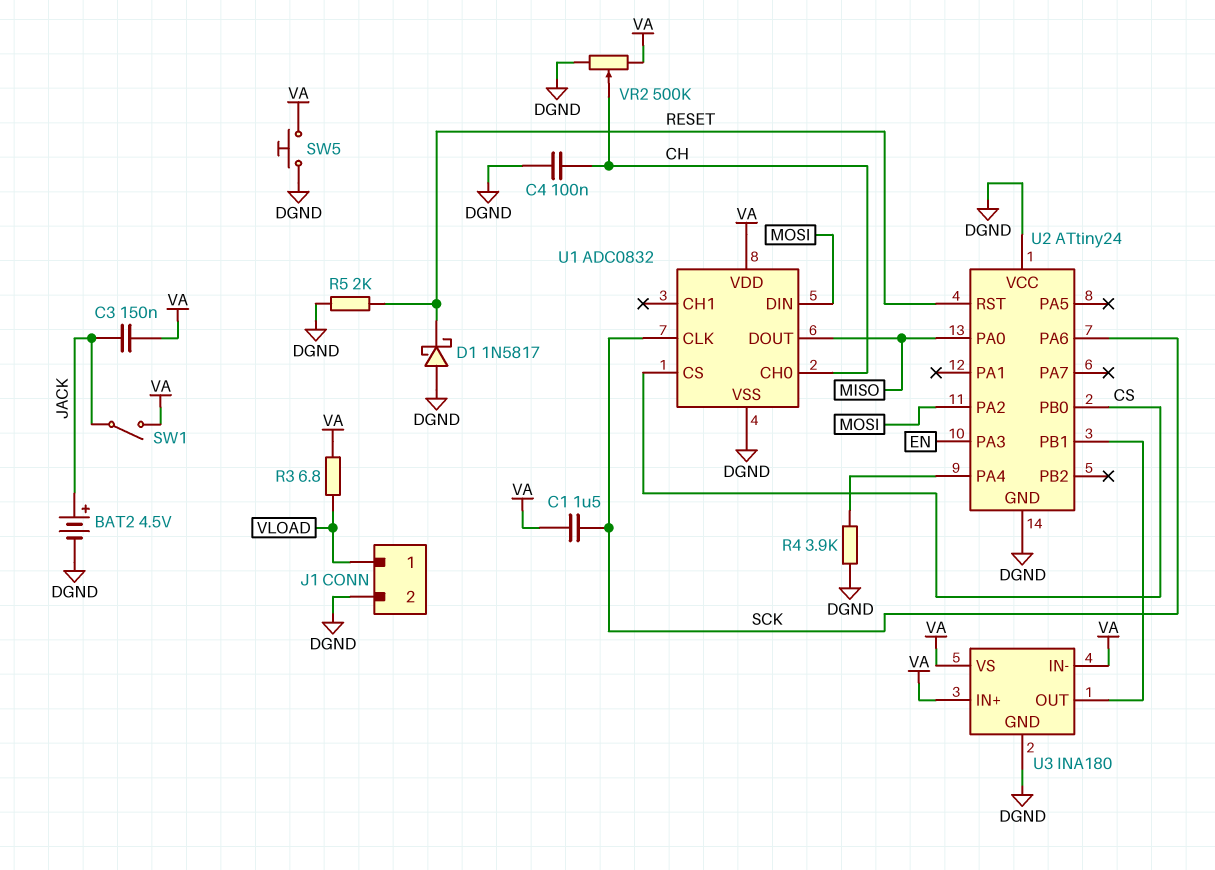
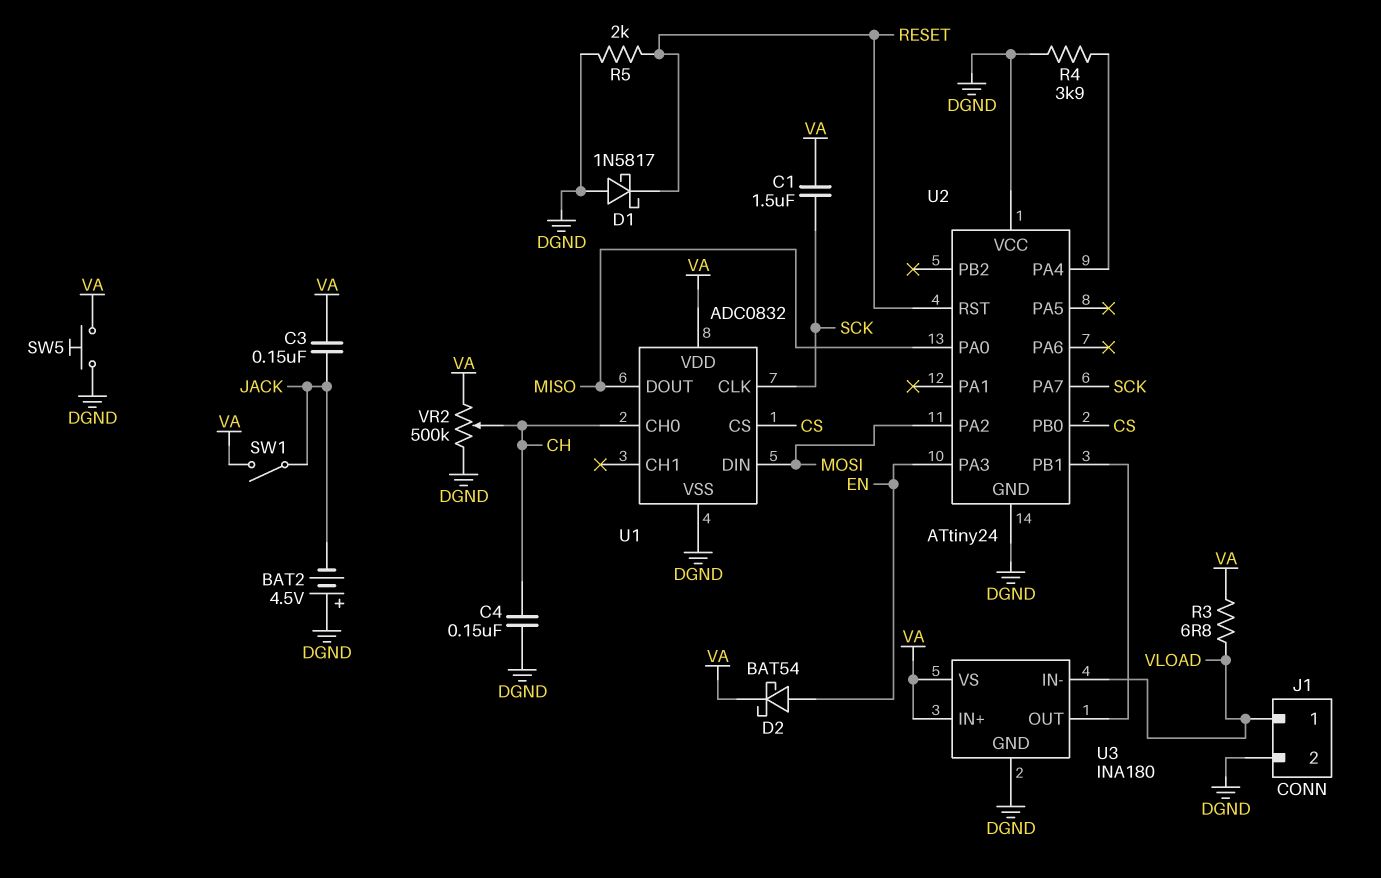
BAT2: 4.5V (plus JACK, minus DGND) -> 4.5V (plus DGND, minus JACK)
C4: 100nF (CH, DGND) -> 150nF (CH, DGND)
D2: none -> schottky BAT54 (A EN, K VA)
U2 pin PA6: SCK -> none
U2 pin PA7: none -> SCK
U3 pin IN-: VA -> VLOAD

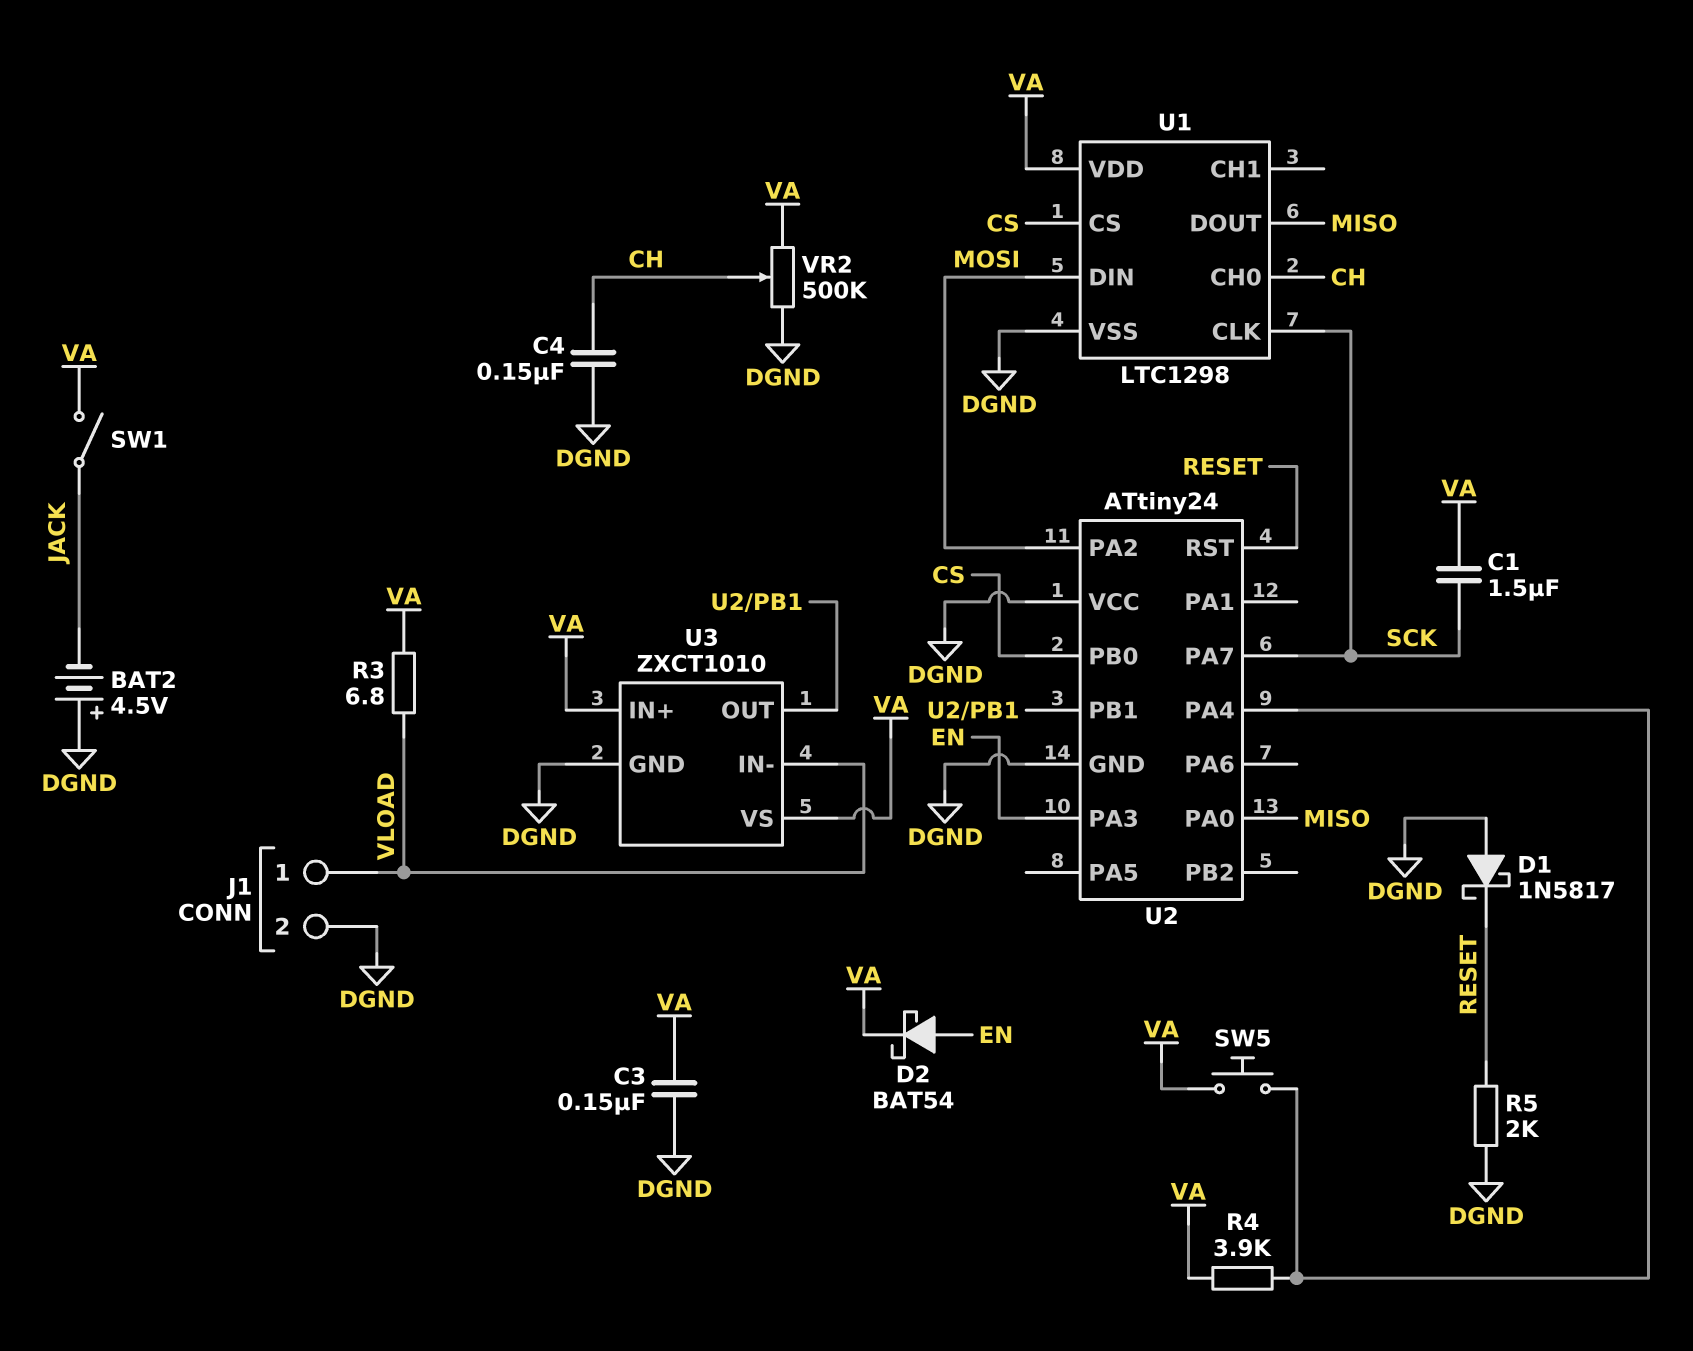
C3: 150nF (JACK, VA) -> 150nF (DGND, VA)
R4: 3.9k (DGND, U2/PA4) -> 3.9k (U2/PA4, VA)
SW5: button (DGND, VA) -> button (U2/PA4, VA)
U1: ADC0832 -> LTC1298
U3: INA180 -> ZXCT1010

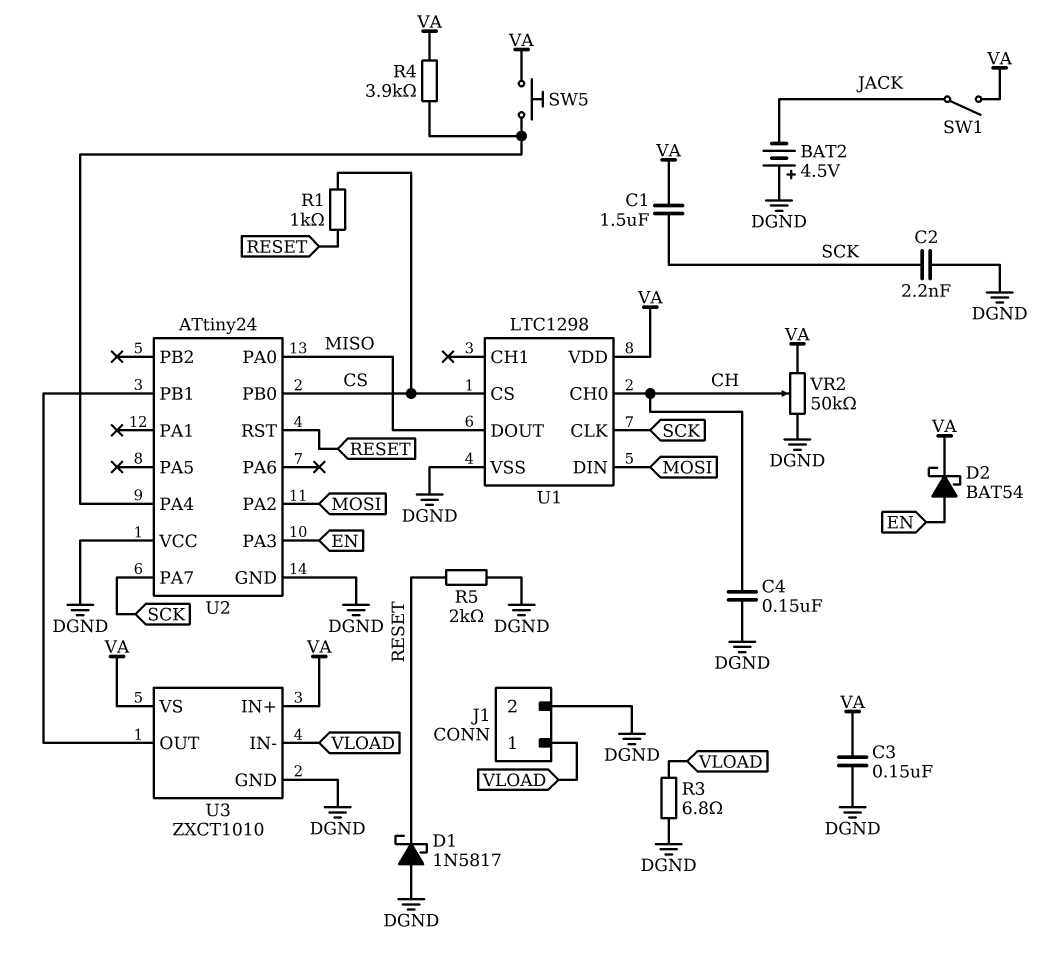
C2: none -> 2.2nF (DGND, SCK)
R1: none -> 1k (CS, RESET)
R3: 6.8 (VA, VLOAD) -> 6.8 (DGND, VLOAD)
VR2: 500k (DGND, VA, wiper CH) -> 50k (DGND, VA, wiper CH)

